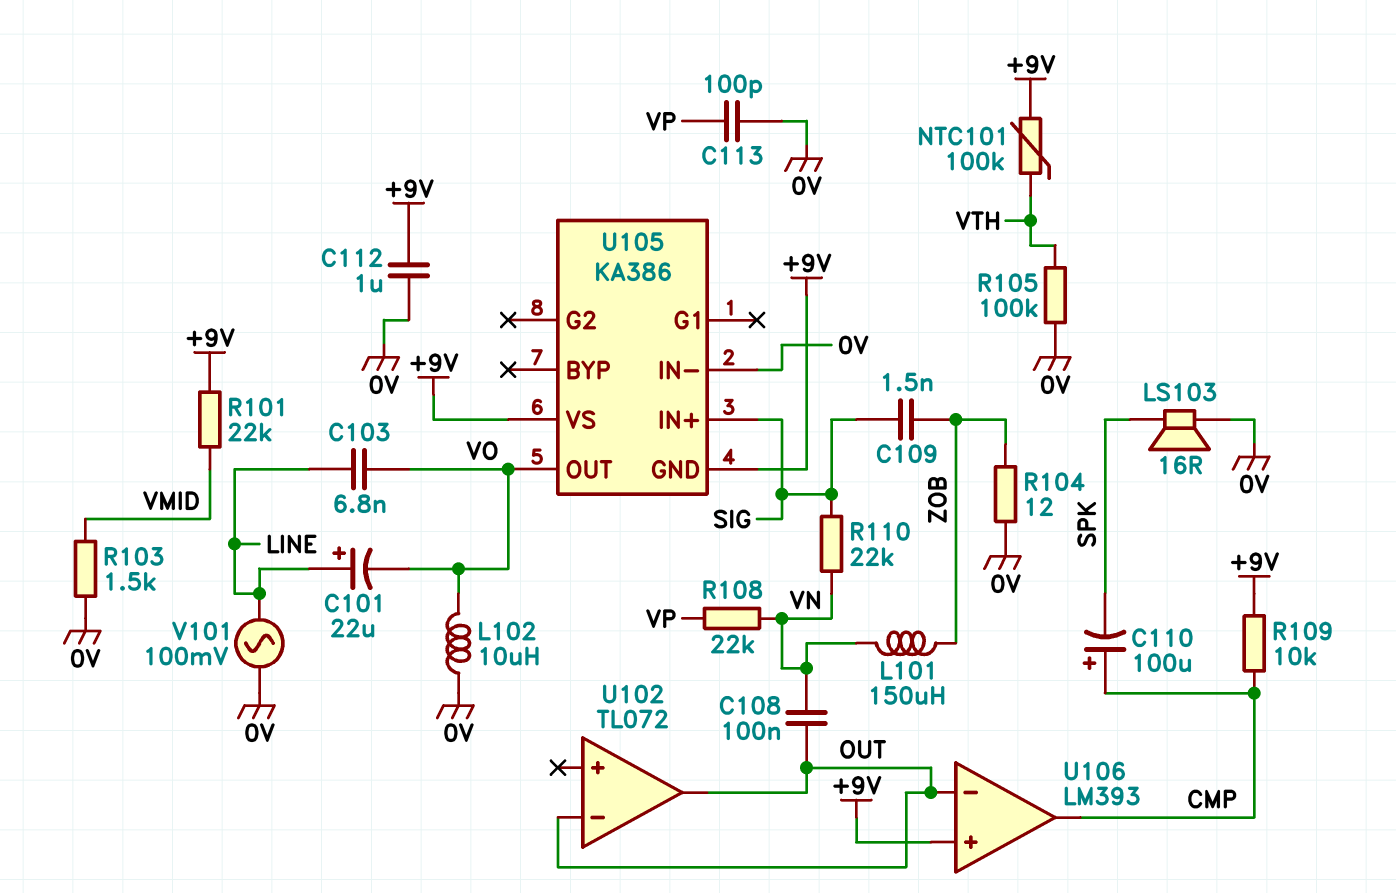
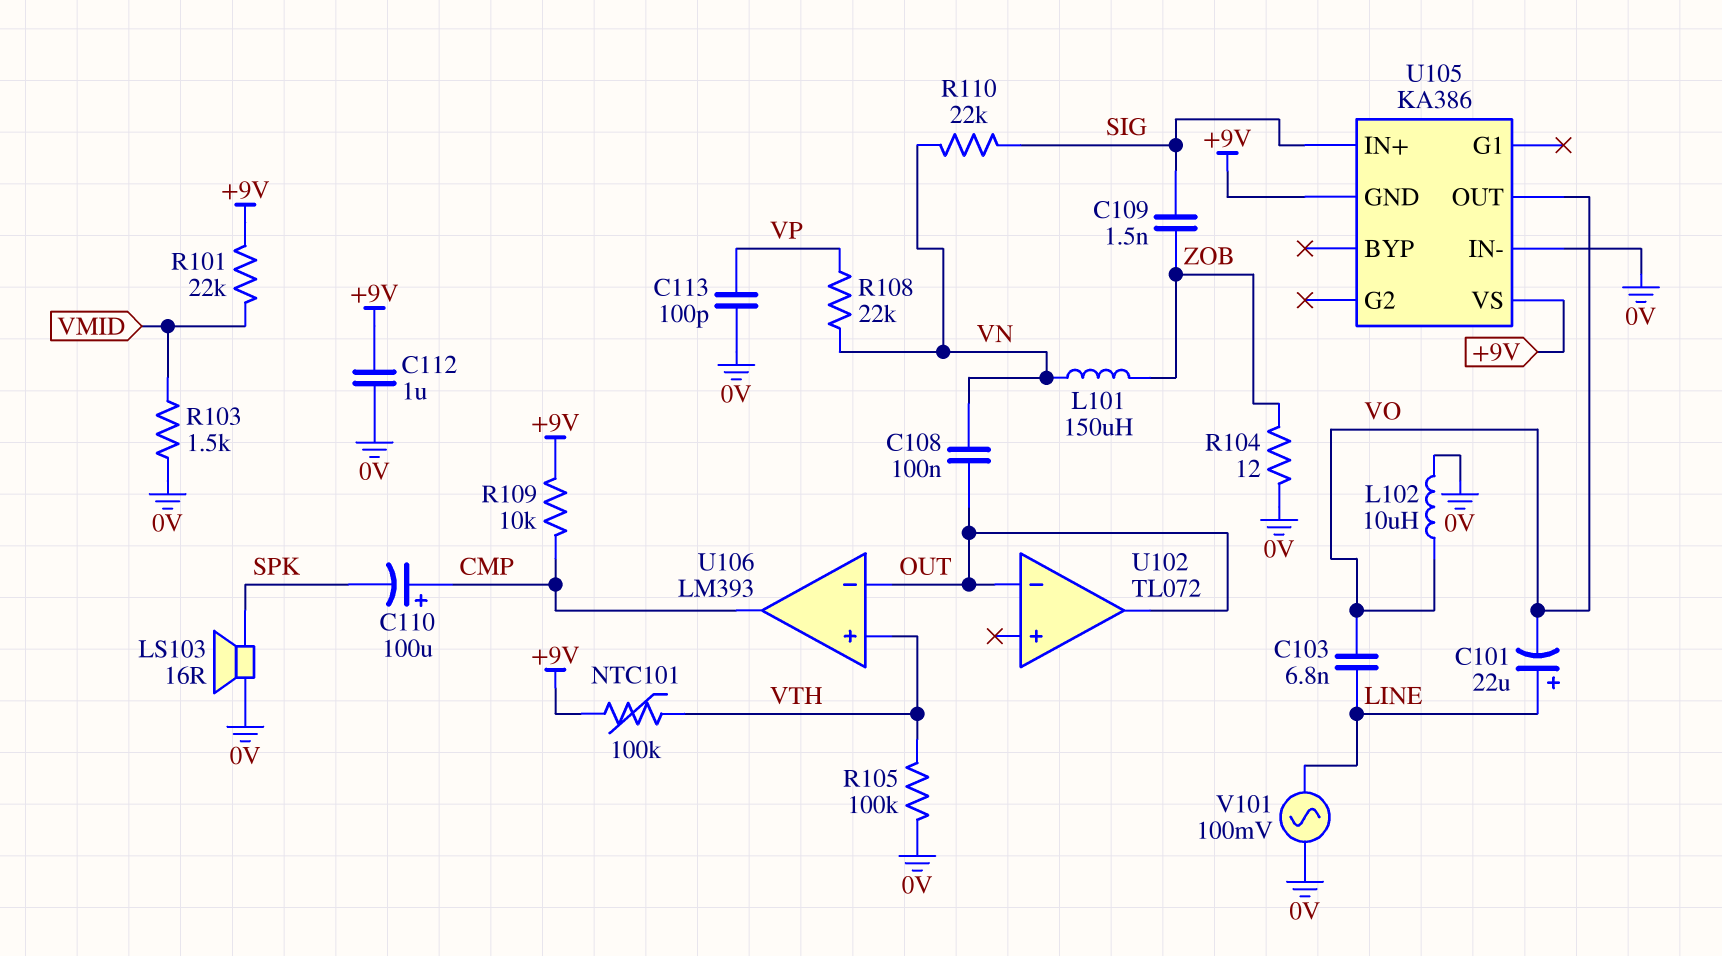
U106 pin in+: +9V -> VTH

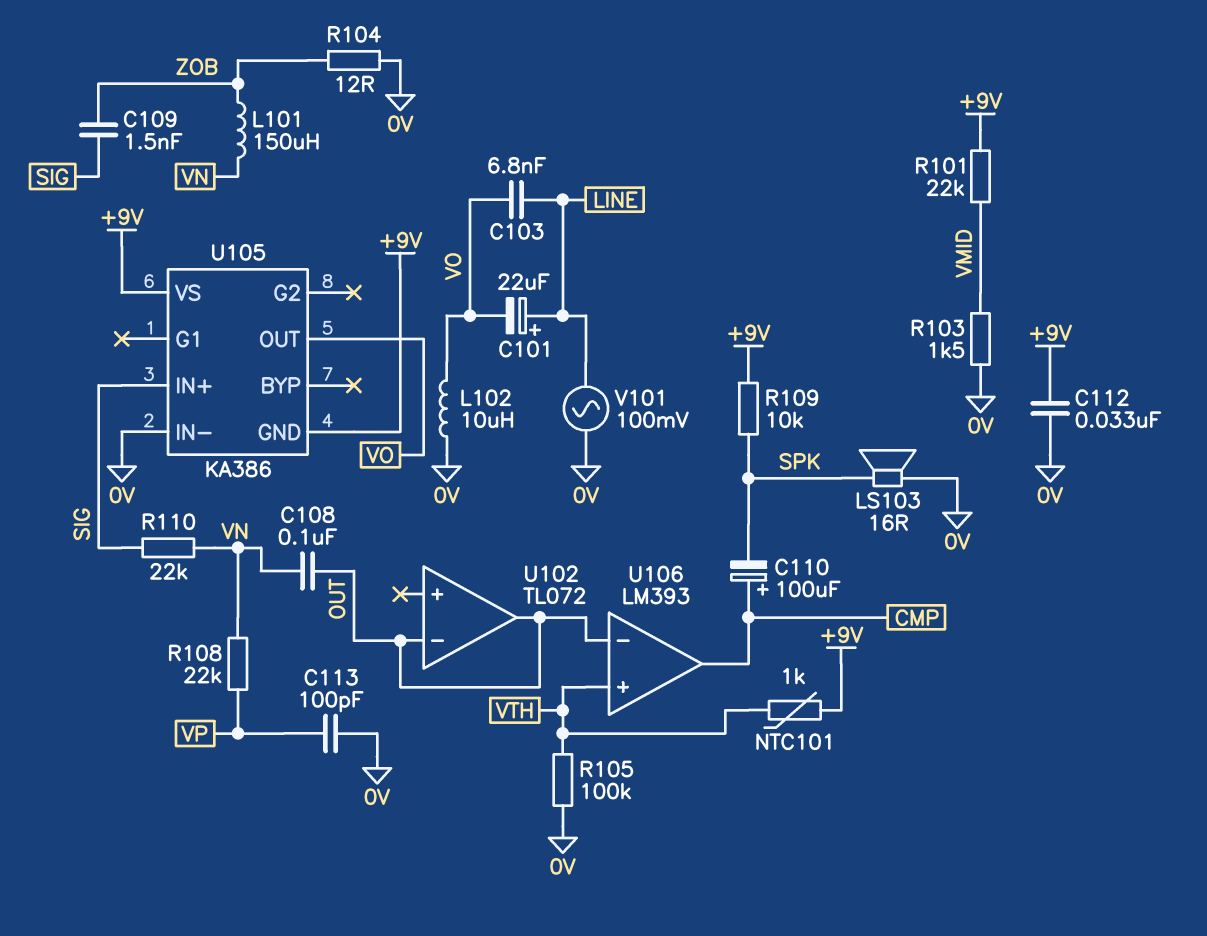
C112: 1uF (+9V, 0V) -> 33nF (+9V, 0V)
NTC101: 100k (+9V, VTH) -> 1k (+9V, VTH)
R109: 10k (+9V, CMP) -> 10k (+9V, SPK)

